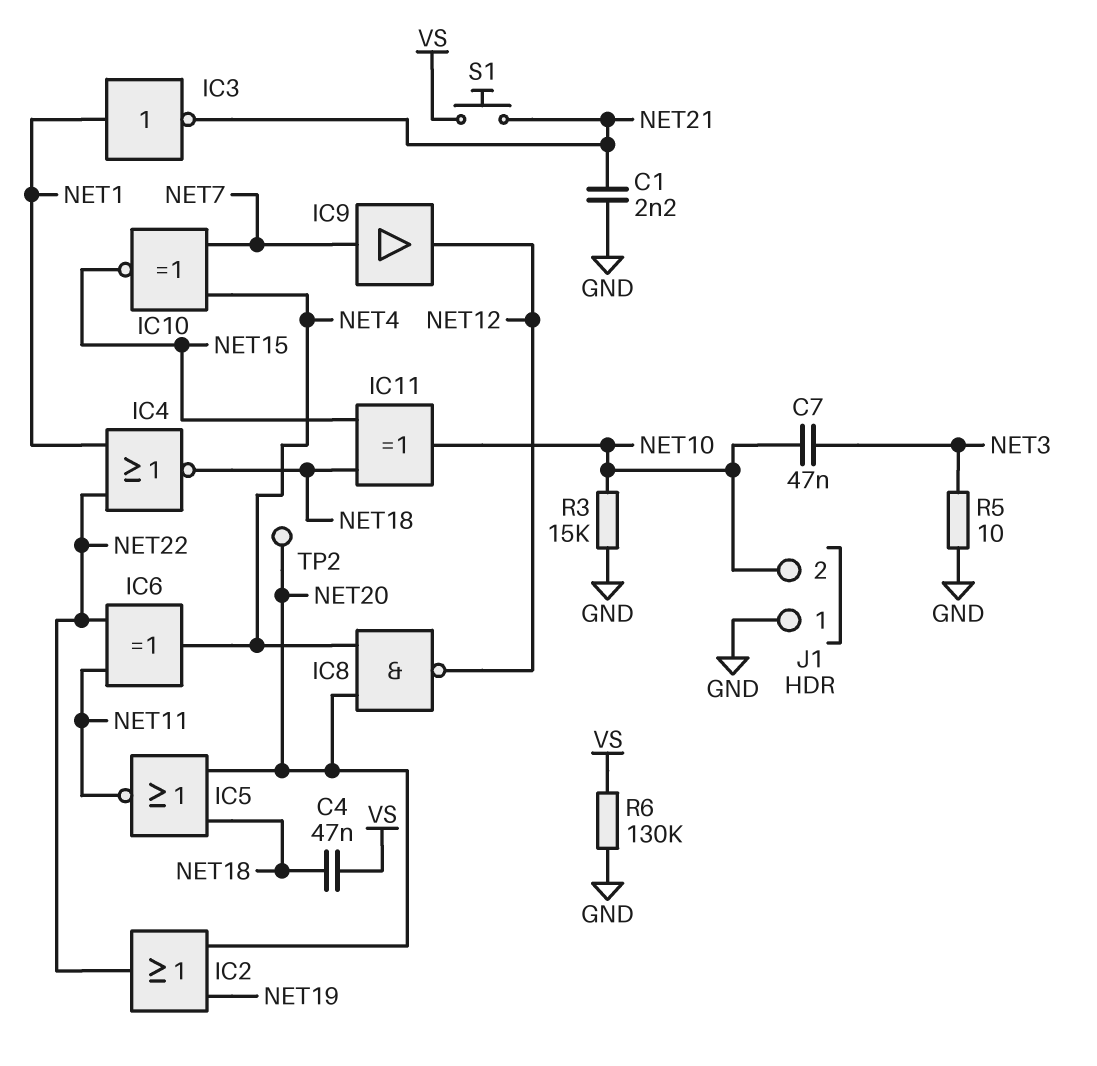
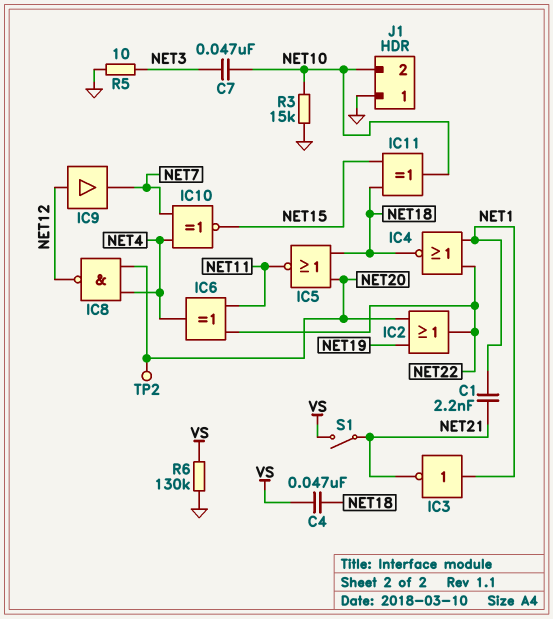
C1: 2.2nF (GND, NET21) -> 2.2nF (NET1, NET21)
IC9: buffer (in NET7, out NET12) -> buffer (in NET12, out NET7)
S1: button (NET21, VS) -> switch (NET21, VS)

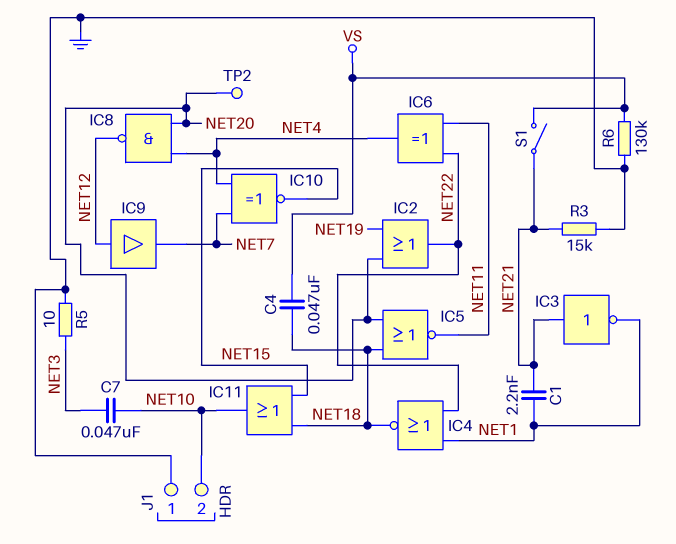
IC3: NOT (in NET1, out NET21) -> NOT (in NET21, out NET1)
IC11: XOR (in NET15, in NET18, out NET10) -> OR (in NET15, in NET18, out NET10)
R3: 15k (GND, NET10) -> 15k (GND, NET21)

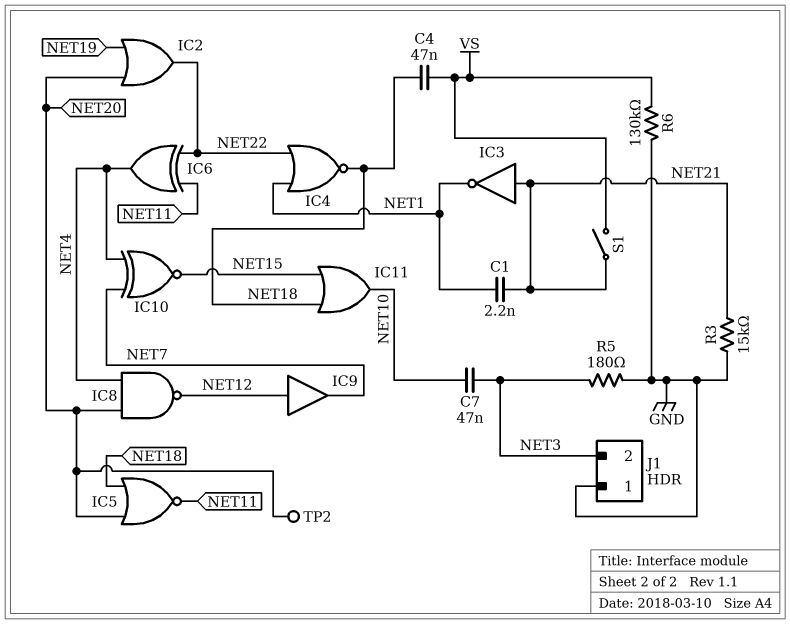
J1 pin 2: NET10 -> NET3
R5: 10 (GND, NET3) -> 180 (GND, NET3)

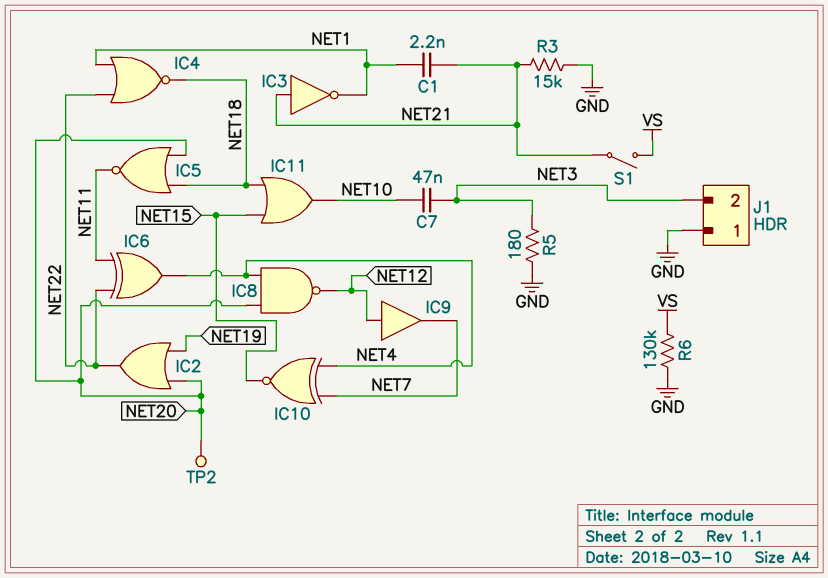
C4: 47nF (NET18, VS) -> none

